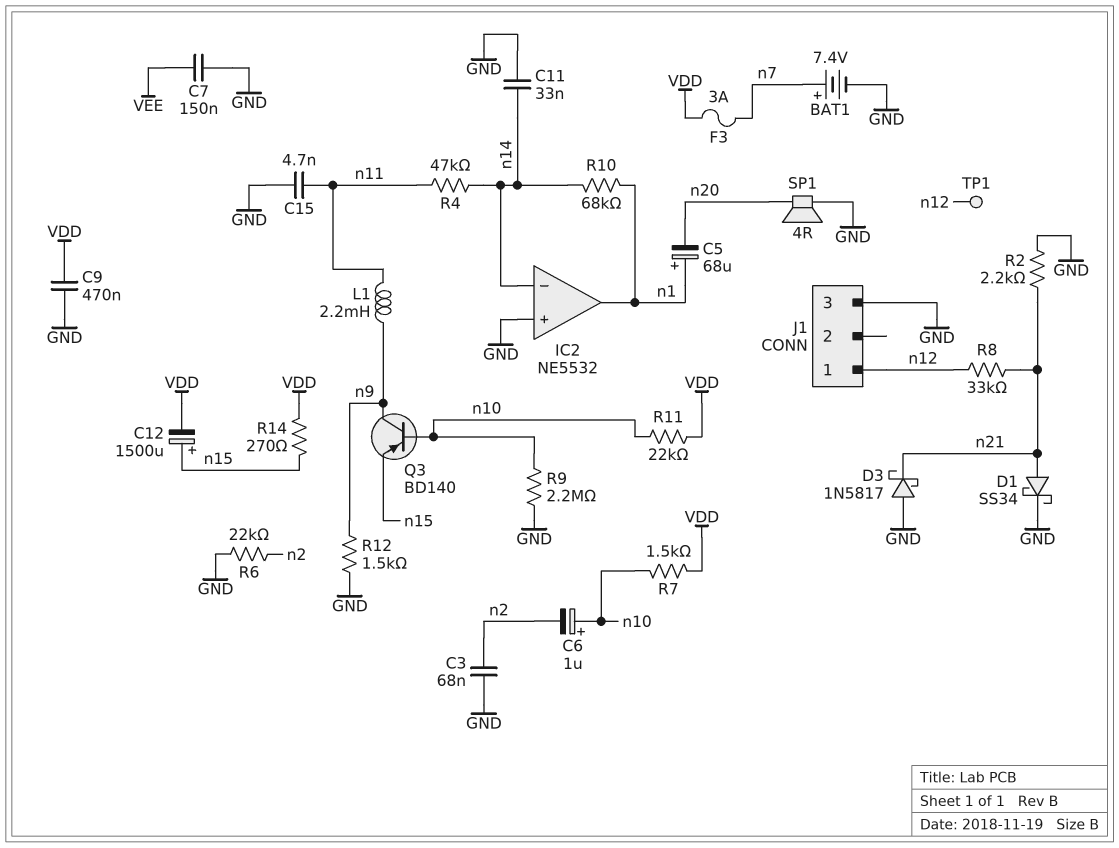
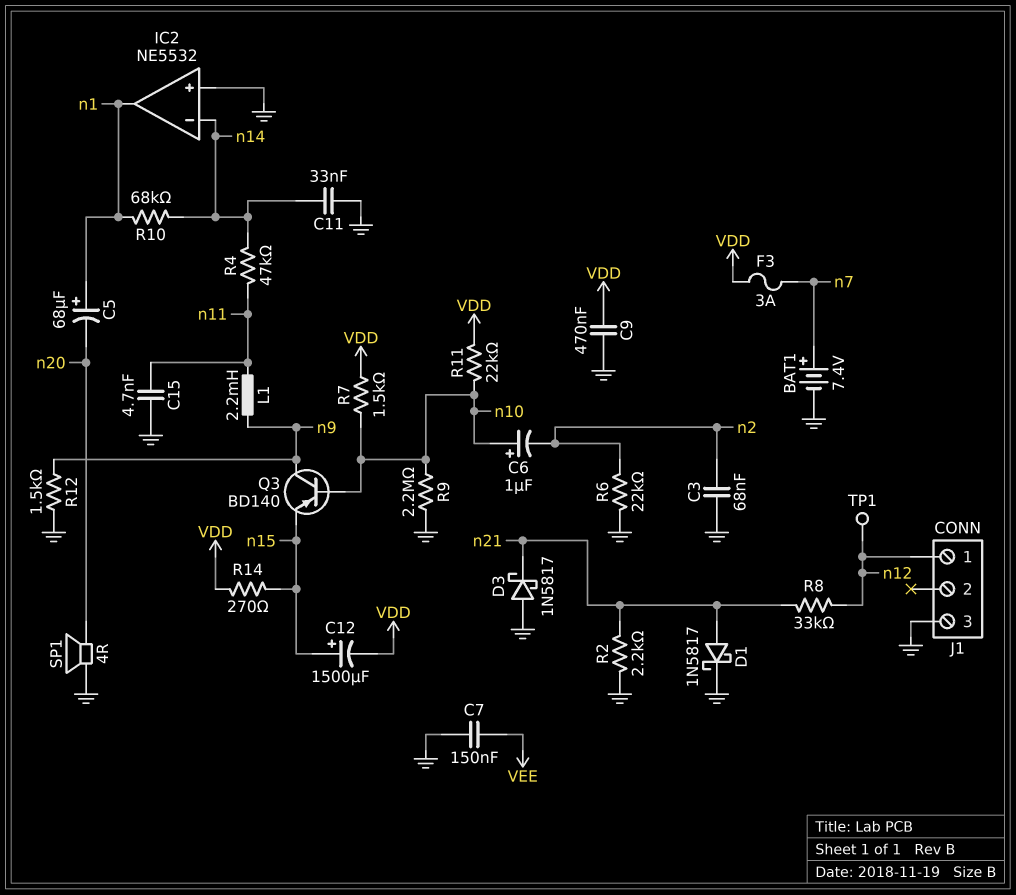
D1: schottky SS34 (A n21, K GND) -> schottky 1N5817 (A n21, K GND)

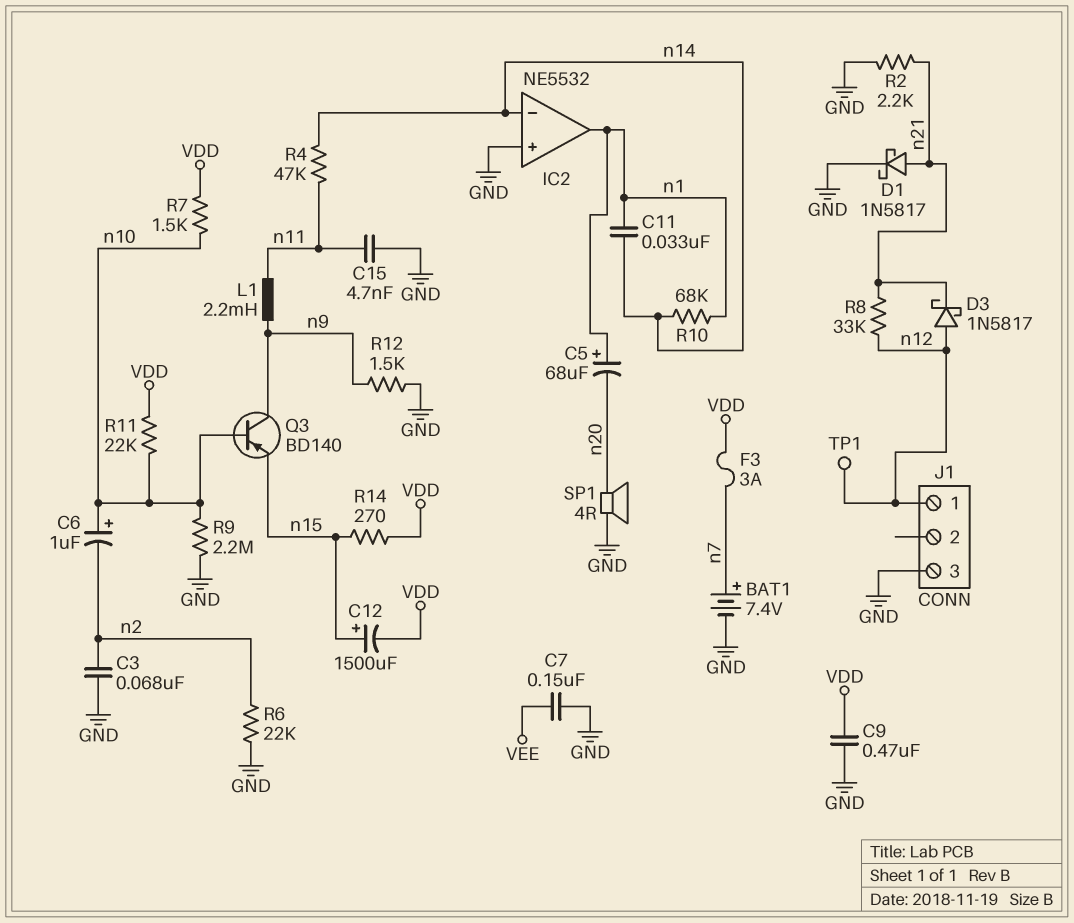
C11: 33nF (GND, n14) -> 33nF (n1, n14)
D3: schottky 1N5817 (A GND, K n21) -> schottky 1N5817 (A n12, K n21)

